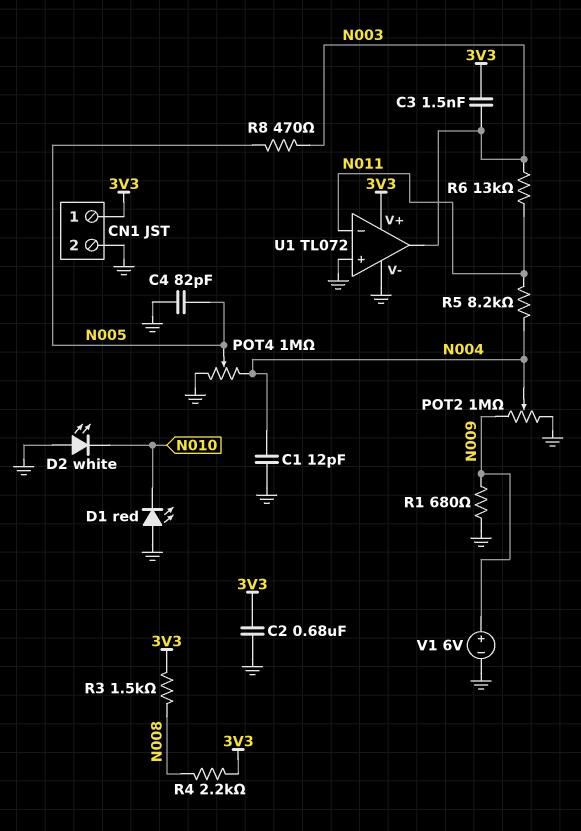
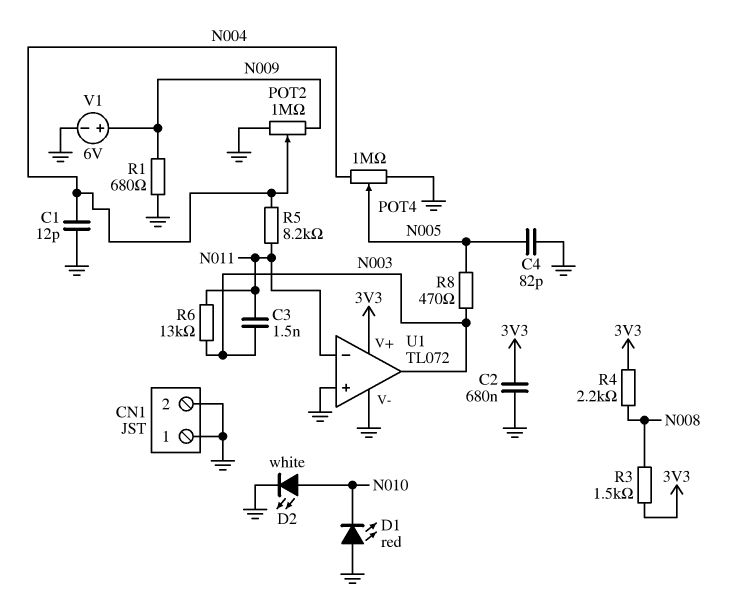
C3: 1.5nF (3V3, N003) -> 1.5nF (N003, N011)
CN1 pin 1: 3V3 -> GND
D2: LED white (A GND, K N010) -> LED white (A N010, K GND)

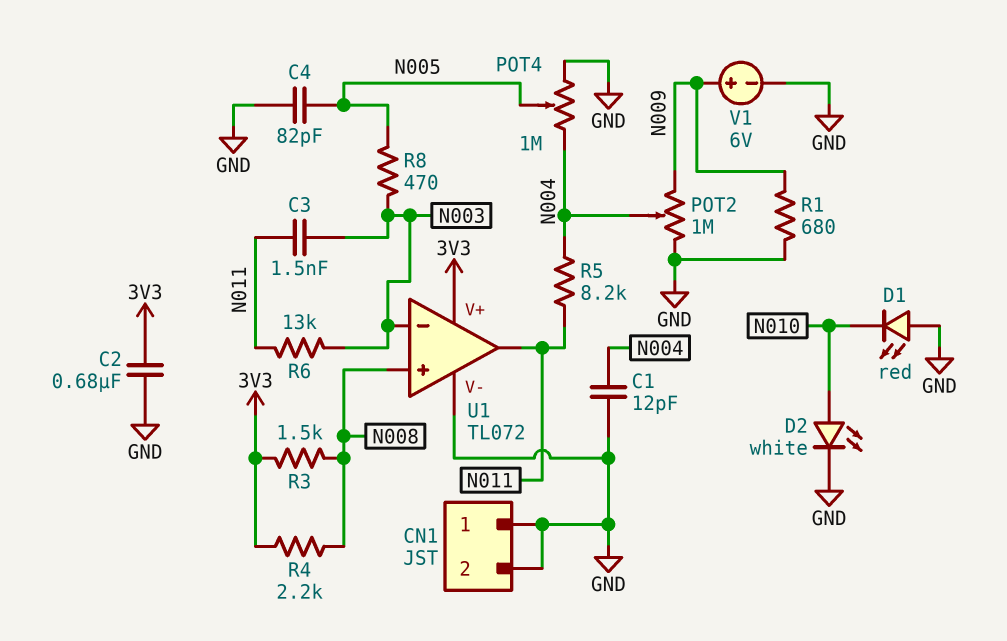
U1 pin in+: GND -> N008
U1 pin in-: N011 -> N003
U1 pin out: N003 -> N011

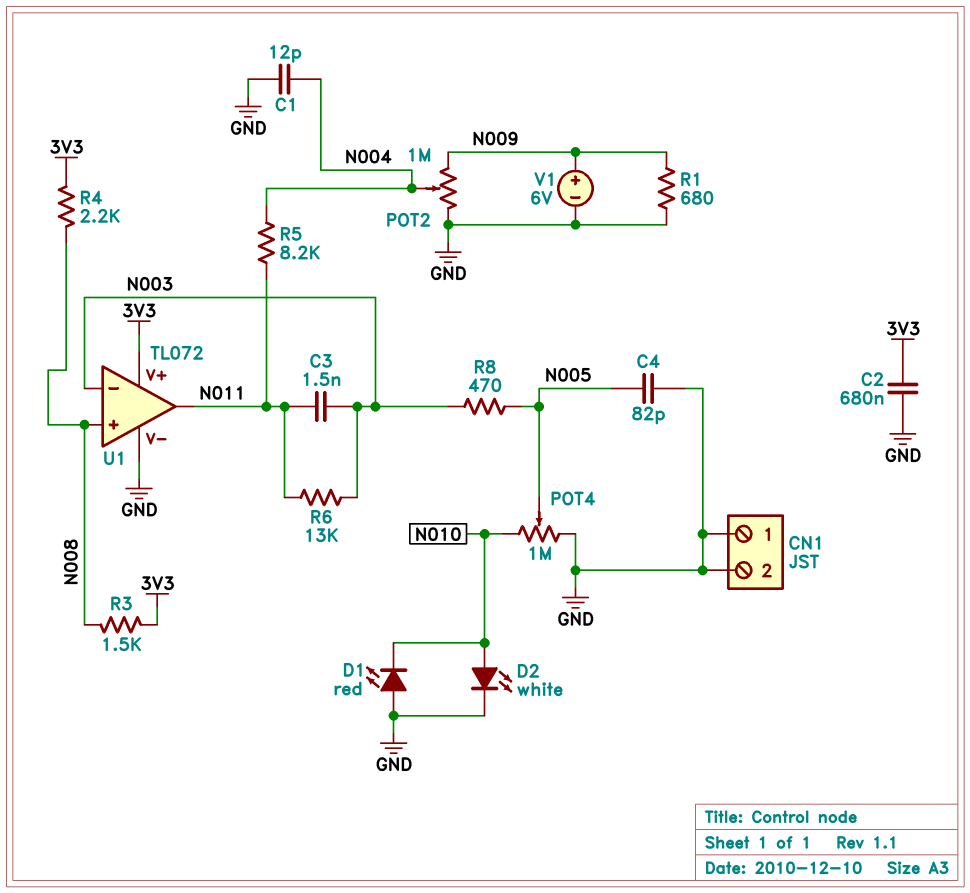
POT4: 1M (GND, N004, wiper N005) -> 1M (GND, N010, wiper N005)

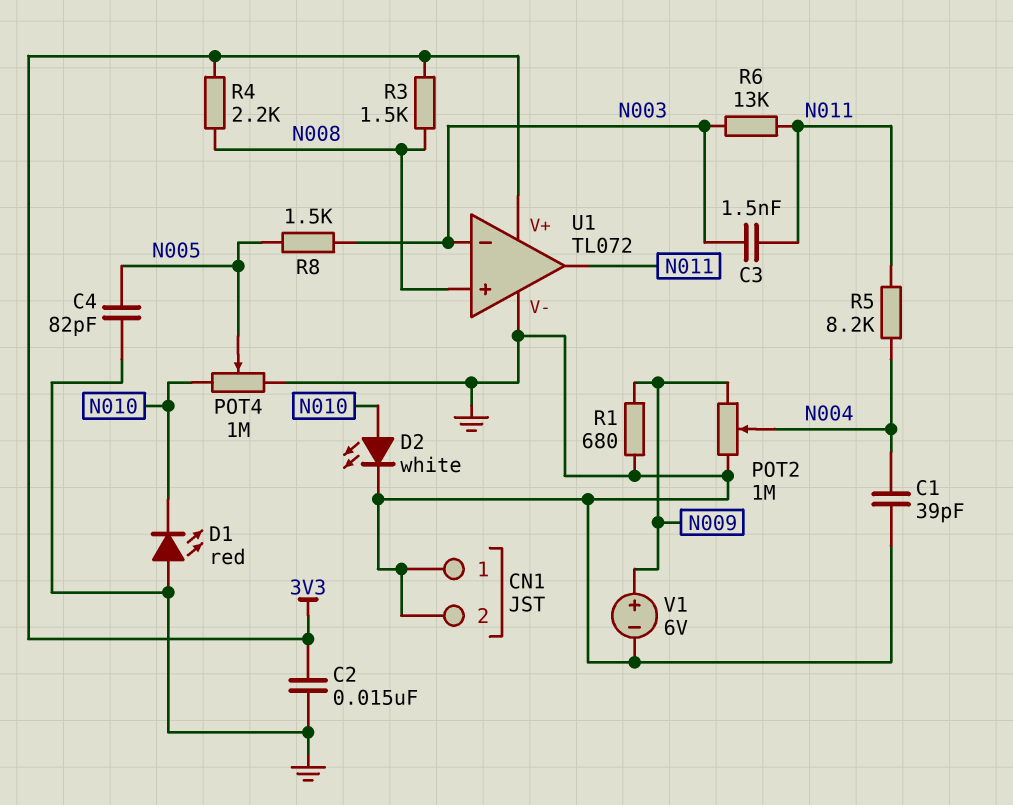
C1: 12pF (GND, N004) -> 39pF (GND, N004)
C2: 680nF (3V3, GND) -> 15nF (3V3, GND)
R8: 470 (N003, N005) -> 1.5k (N003, N005)

